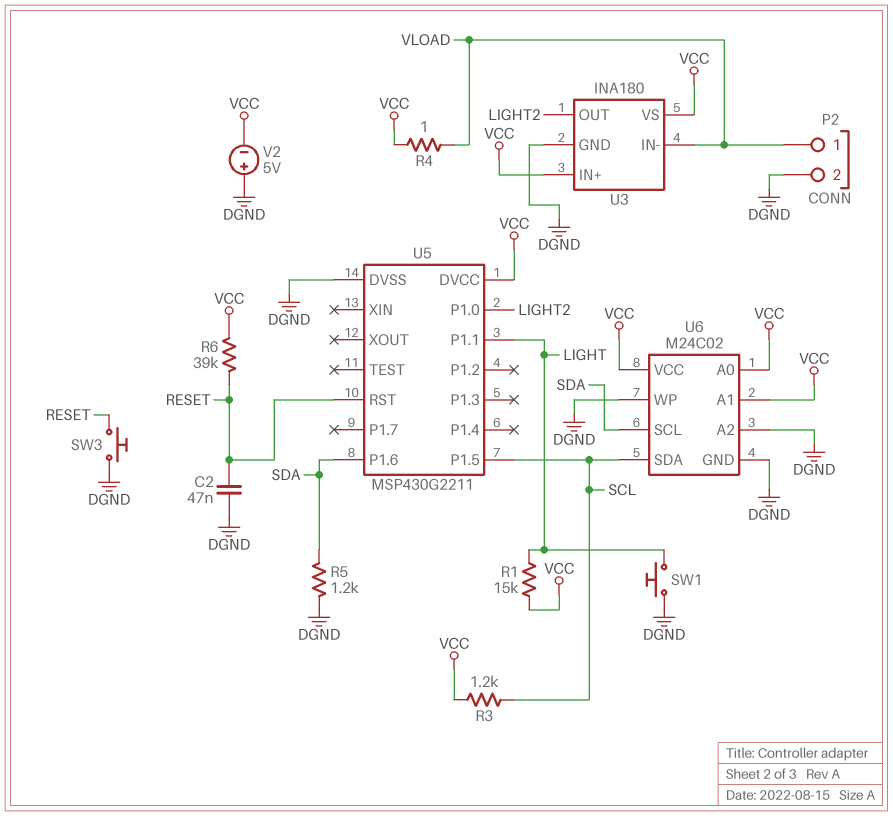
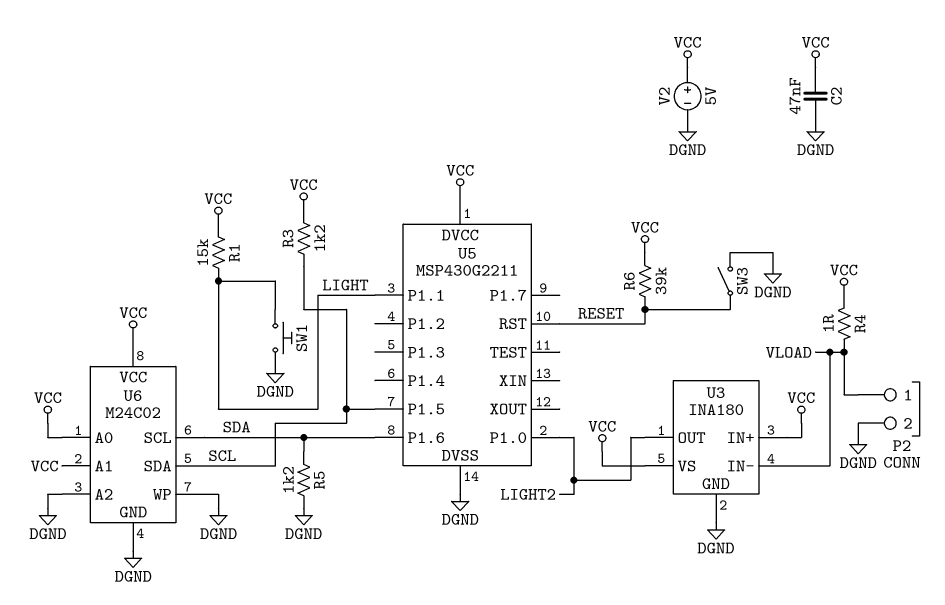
C2: 47nF (DGND, RESET) -> 47nF (DGND, VCC)
SW3: button (DGND, RESET) -> switch (DGND, RESET)
V2: 5V (plus DGND, minus VCC) -> 5V (plus VCC, minus DGND)

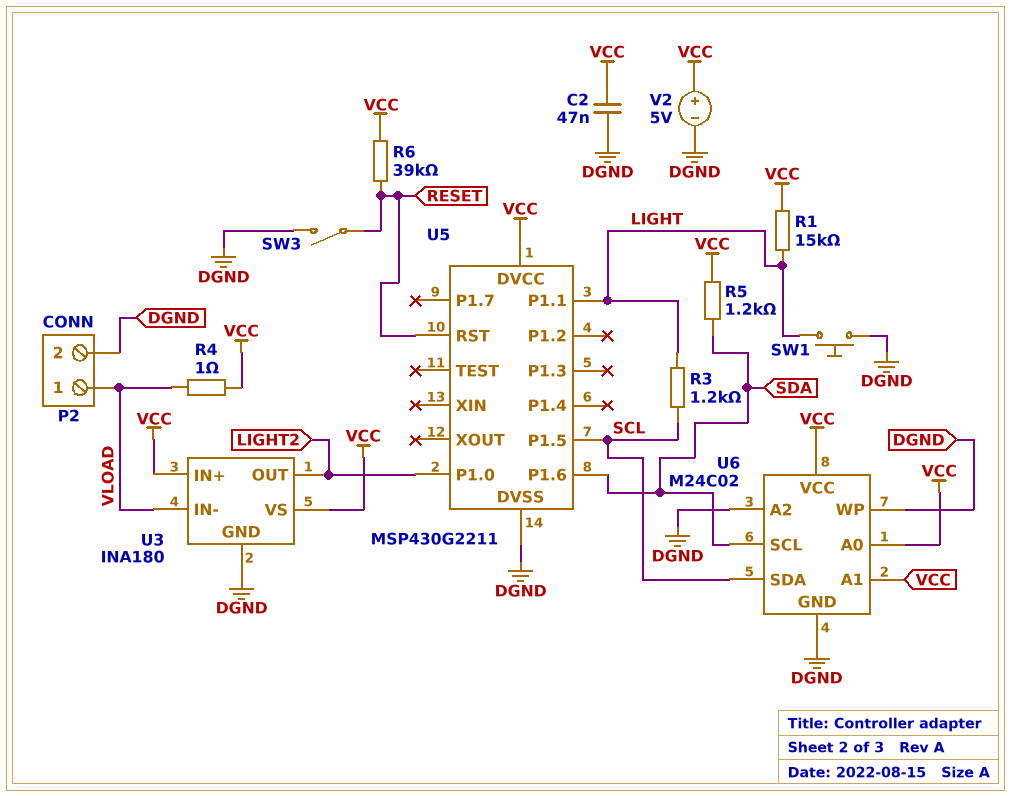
R3: 1.2k (SCL, VCC) -> 1.2k (LIGHT, SCL)
R5: 1.2k (DGND, SDA) -> 1.2k (SDA, VCC)

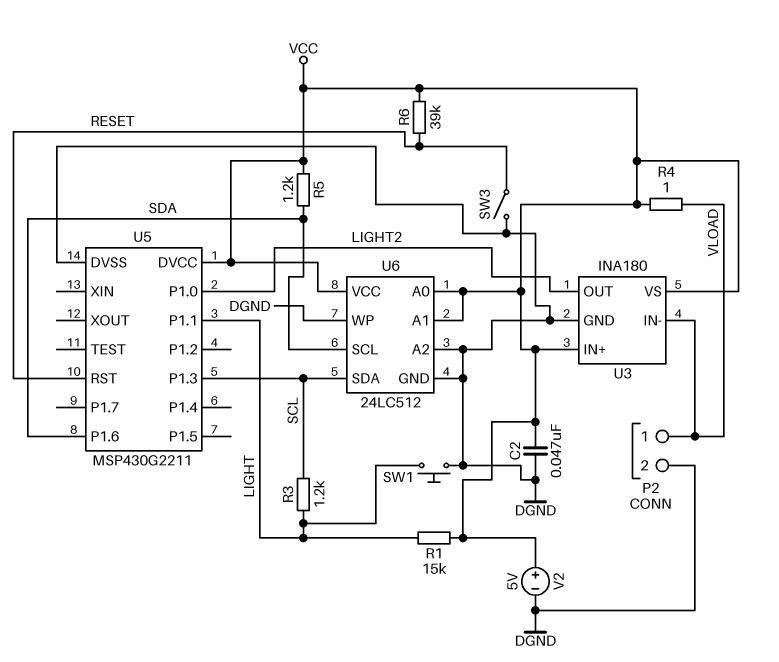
U5 pin P1.3: none -> SCL
U5 pin P1.5: SCL -> none
U6: M24C02 -> 24LC512

